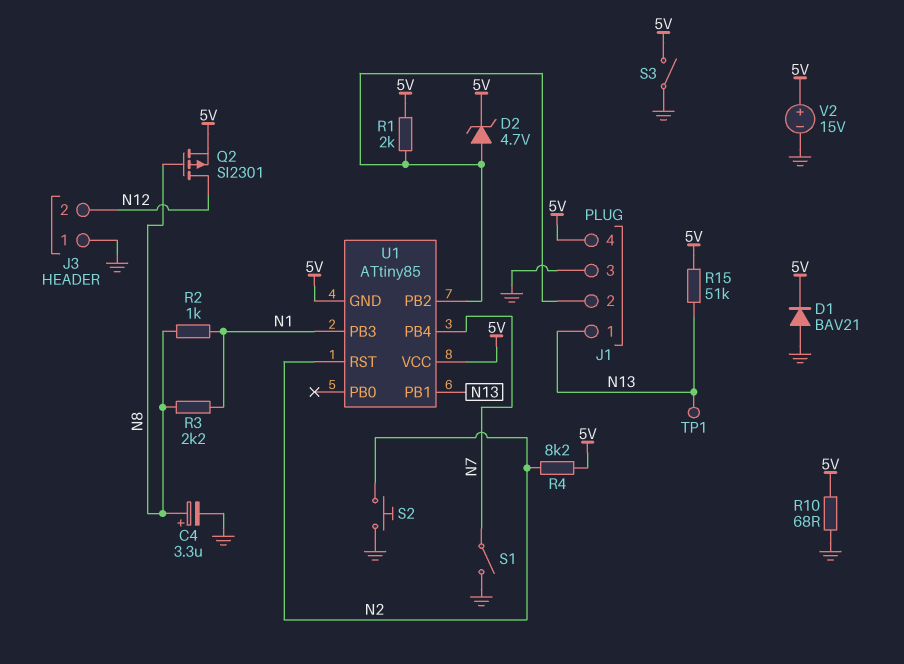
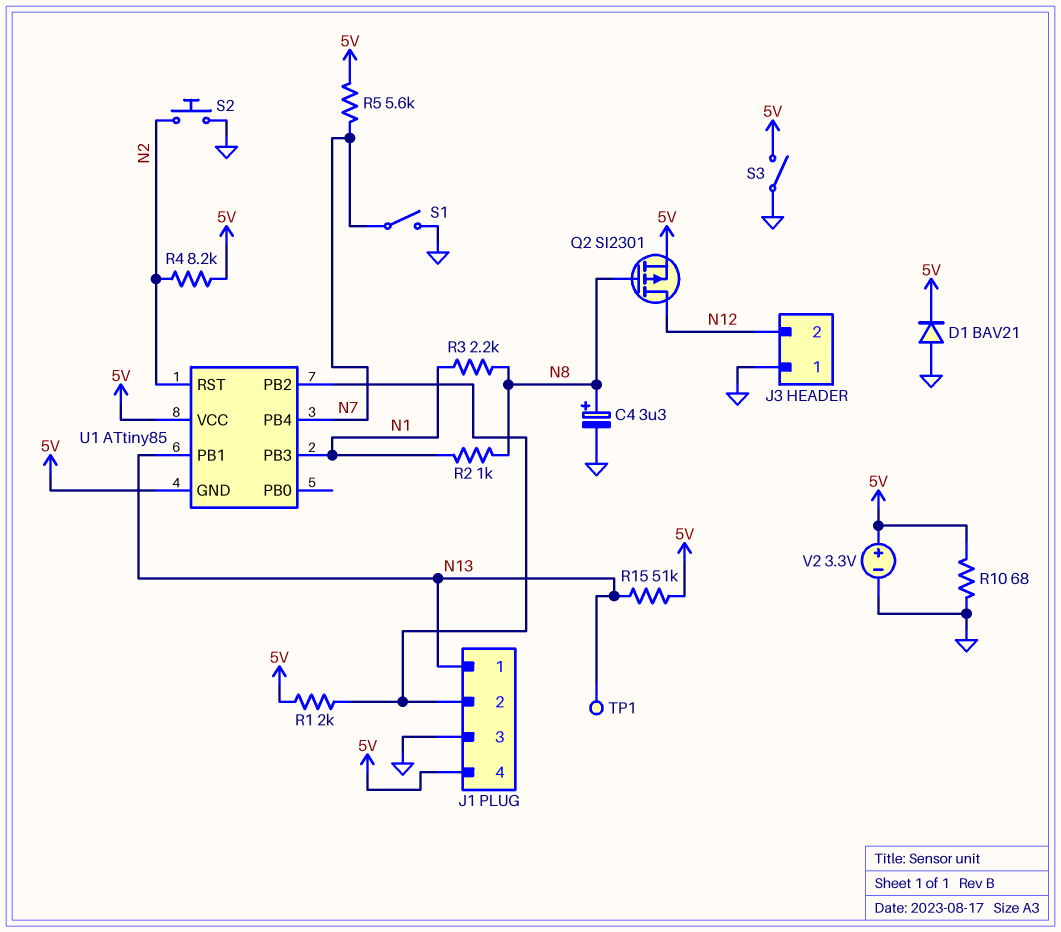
D2: zener 4.7V (A J1/2, K 5V) -> none
R5: none -> 5.6k (5V, N7)
V2: 15V (plus 5V, minus GND) -> 3.3V (plus 5V, minus GND)

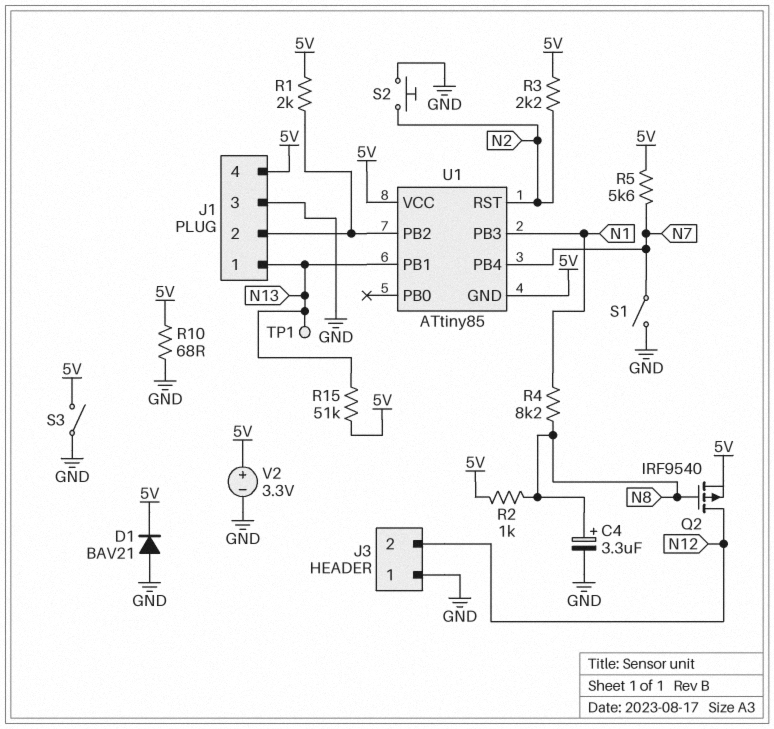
Q2: PMOS SI2301 (G N8, D N12, S 5V) -> PMOS IRF9540 (G N8, D N12, S 5V)
R2: 1k (N1, N8) -> 1k (5V, N8)
R3: 2.2k (N1, N8) -> 2.2k (5V, N2)
R4: 8.2k (5V, N2) -> 8.2k (N1, N8)

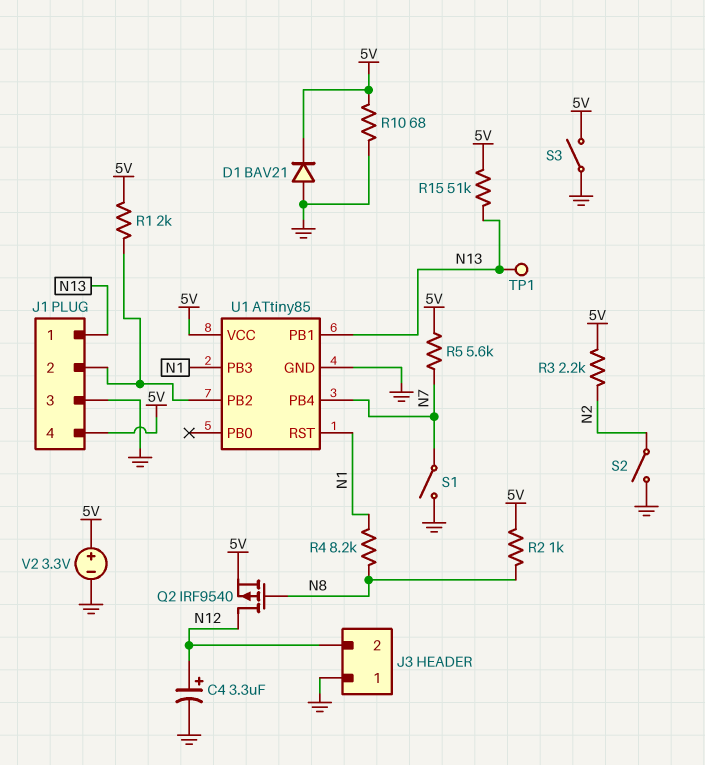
C4: 3.3uF (plus N8, minus GND) -> 3.3uF (plus N12, minus GND)
S2: button (GND, N2) -> switch (GND, N2)
U1 pin GND: 5V -> GND
U1 pin RST: N2 -> N1

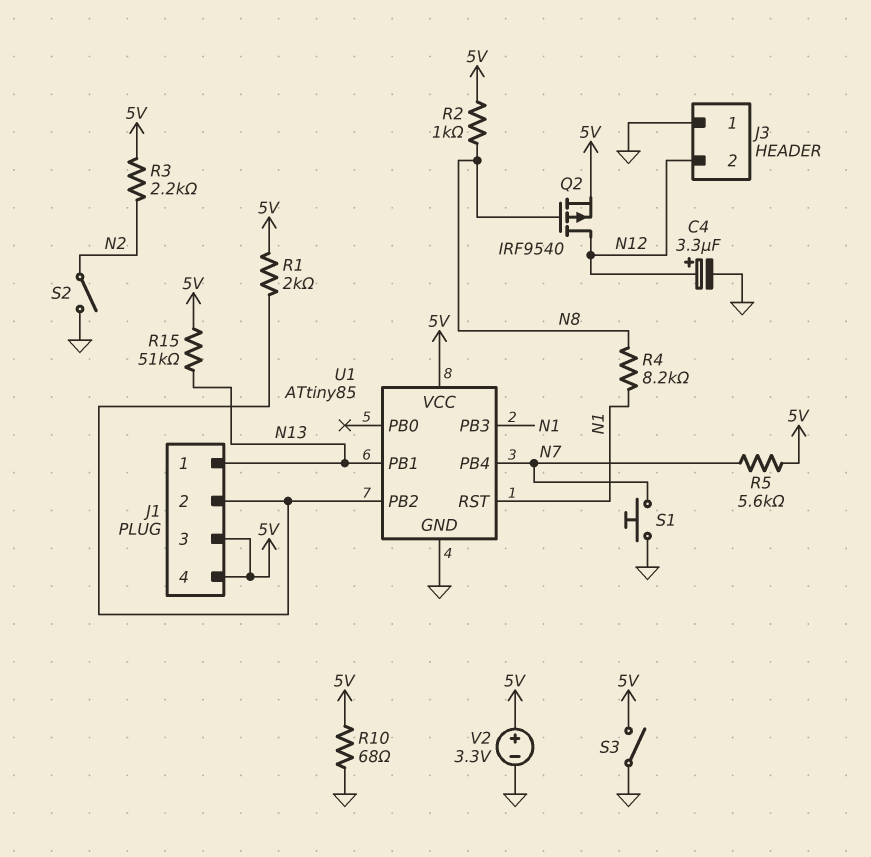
D1: diode BAV21 (A GND, K 5V) -> none
J1 pin 3: GND -> 5V
S1: switch (GND, N7) -> button (GND, N7)
TP1: test point (N13) -> none

